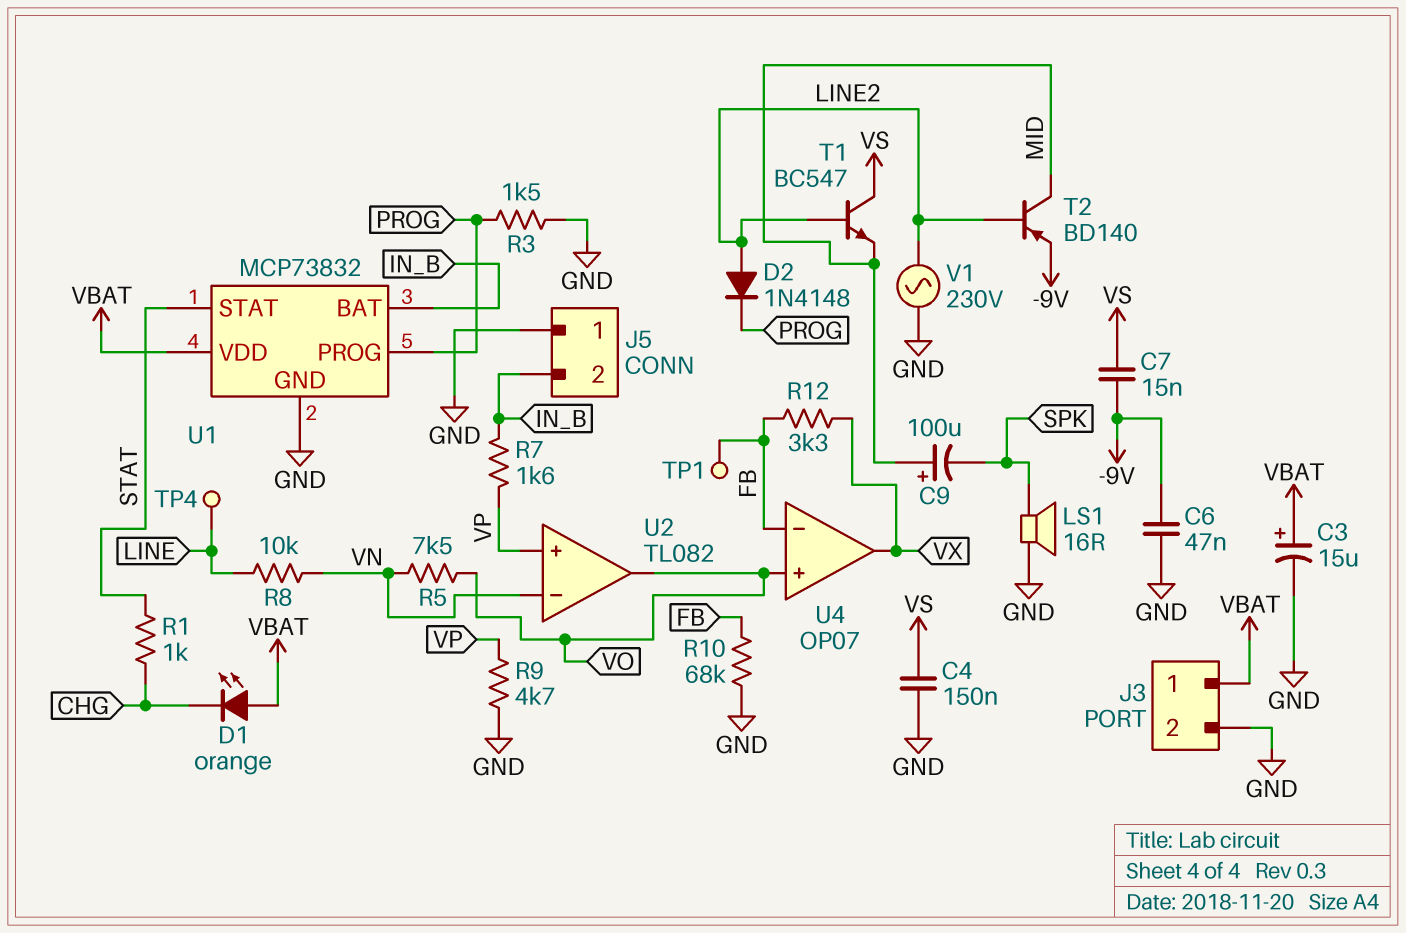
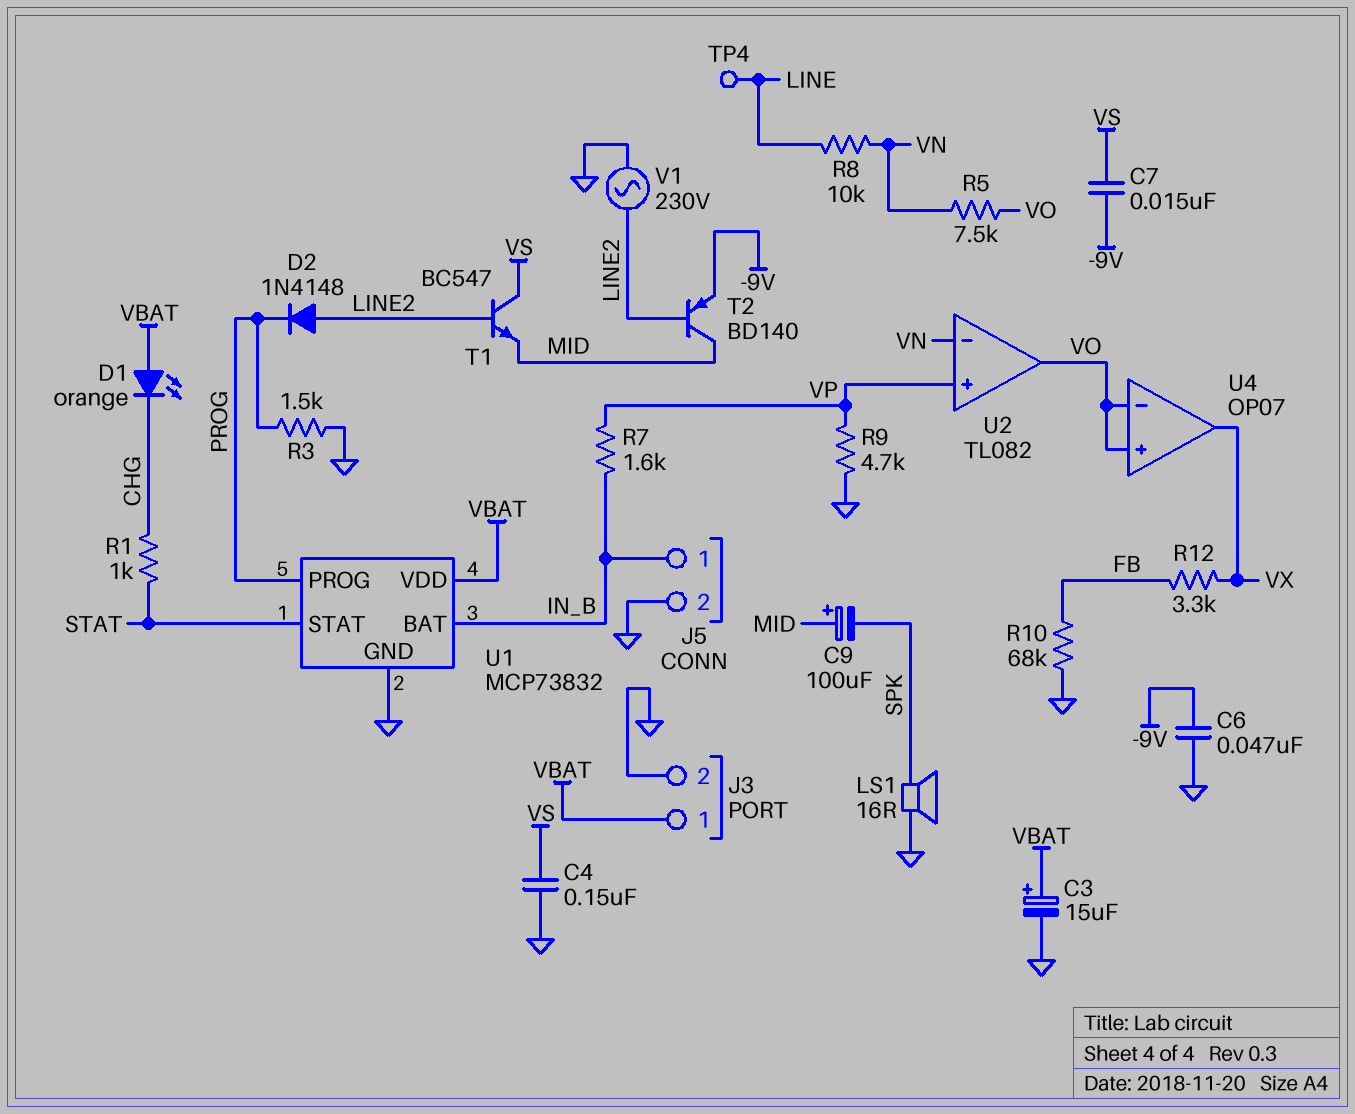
J5 pin 1: GND -> IN_B
J5 pin 2: IN_B -> GND
TP1: test point (FB) -> none
U4 pin in-: FB -> VO

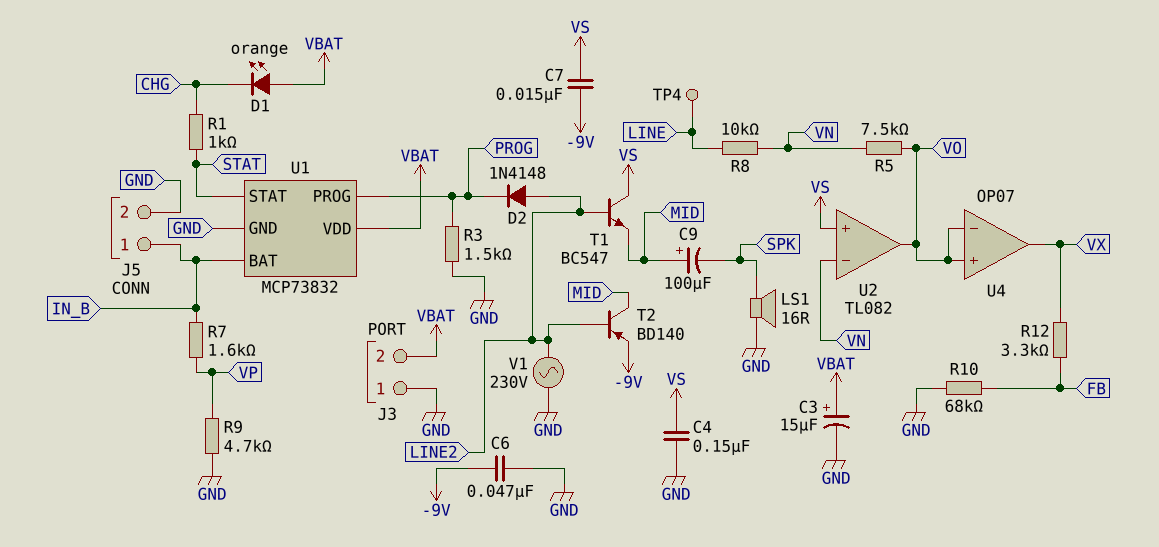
J3 pin 1: VBAT -> GND
J3 pin 2: GND -> VBAT
U2 pin in+: VP -> VS

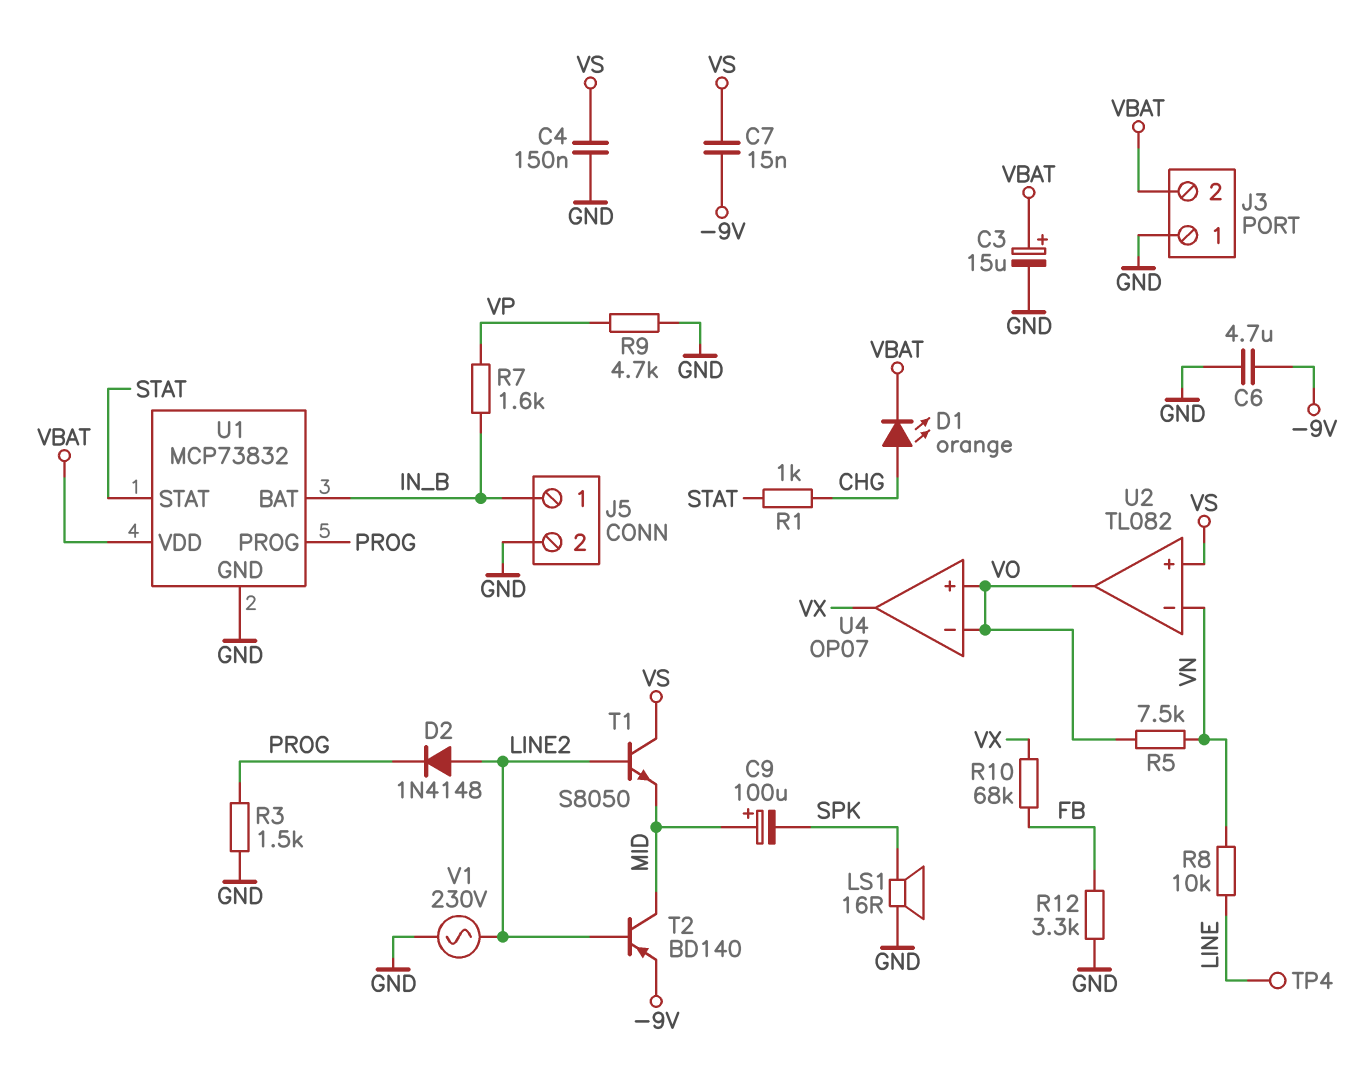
C6: 47nF (-9V, GND) -> 4.7uF (-9V, GND)
D1: LED orange (A VBAT, K CHG) -> LED orange (A CHG, K VBAT)
R10: 68k (FB, GND) -> 68k (FB, VX)
R12: 3.3k (FB, VX) -> 3.3k (FB, GND)
T1: NPN BC547 (B LINE2, C VS, E MID) -> NPN S8050 (B LINE2, C VS, E MID)

